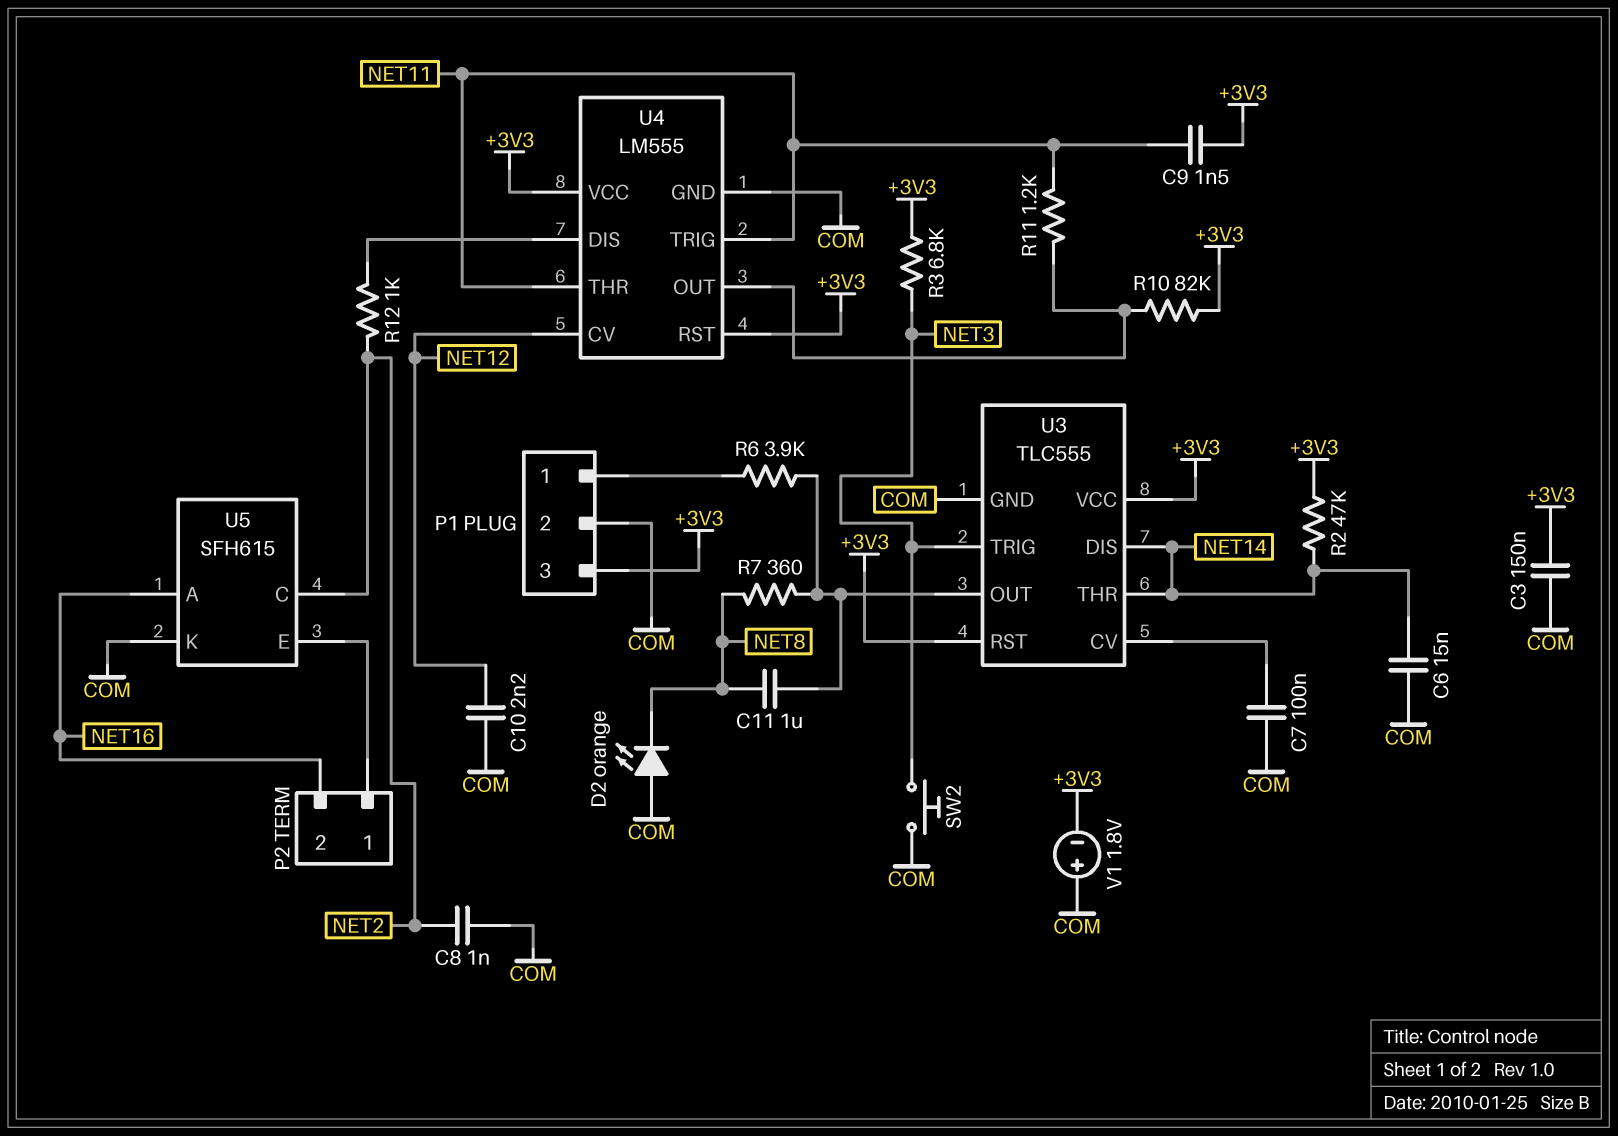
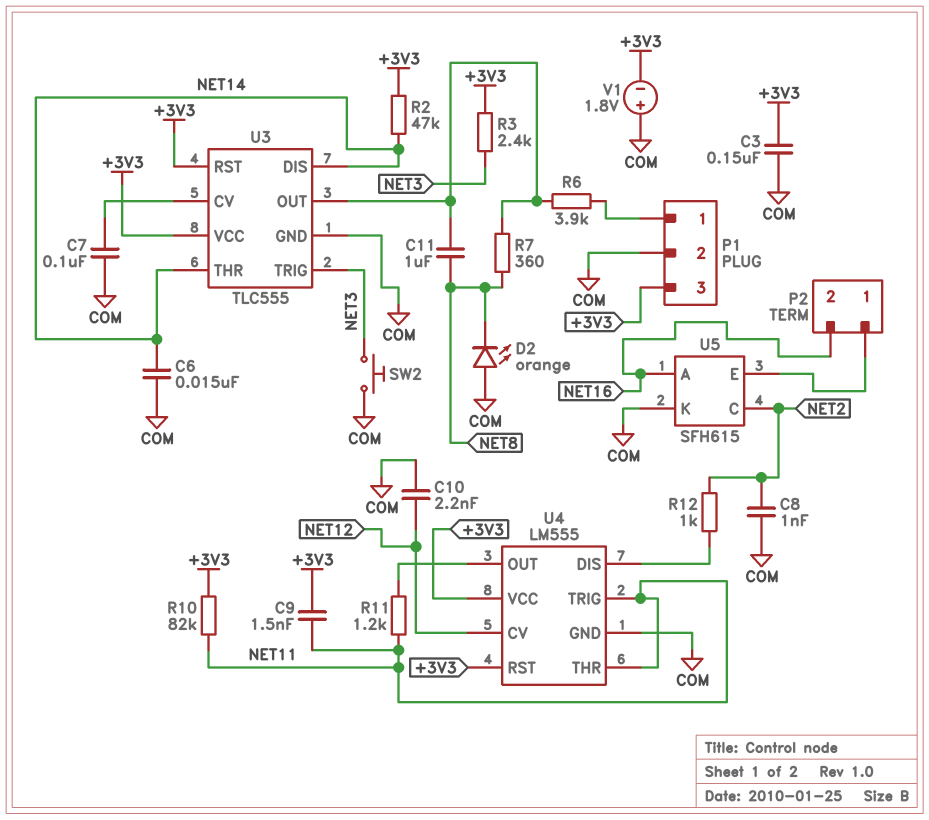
R3: 6.8k (+3V3, NET3) -> 2.4k (+3V3, NET3)
R10: 82k (+3V3, U4/OUT) -> 82k (+3V3, NET11)

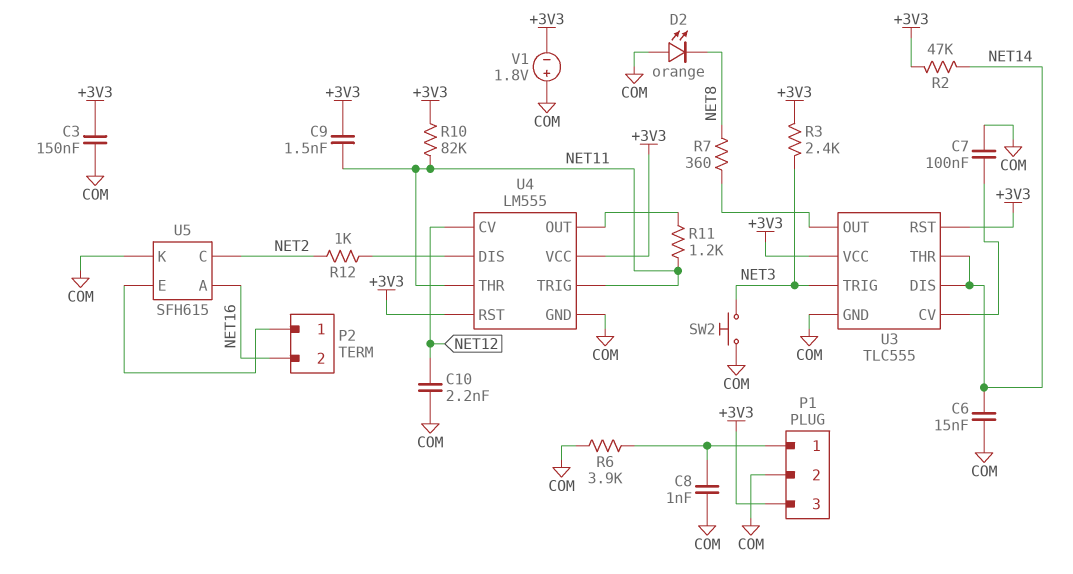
C8: 1nF (COM, NET2) -> 1nF (COM, P1/1)
C11: 1uF (NET8, U3/OUT) -> none
R6: 3.9k (P1/1, U3/OUT) -> 3.9k (COM, P1/1)

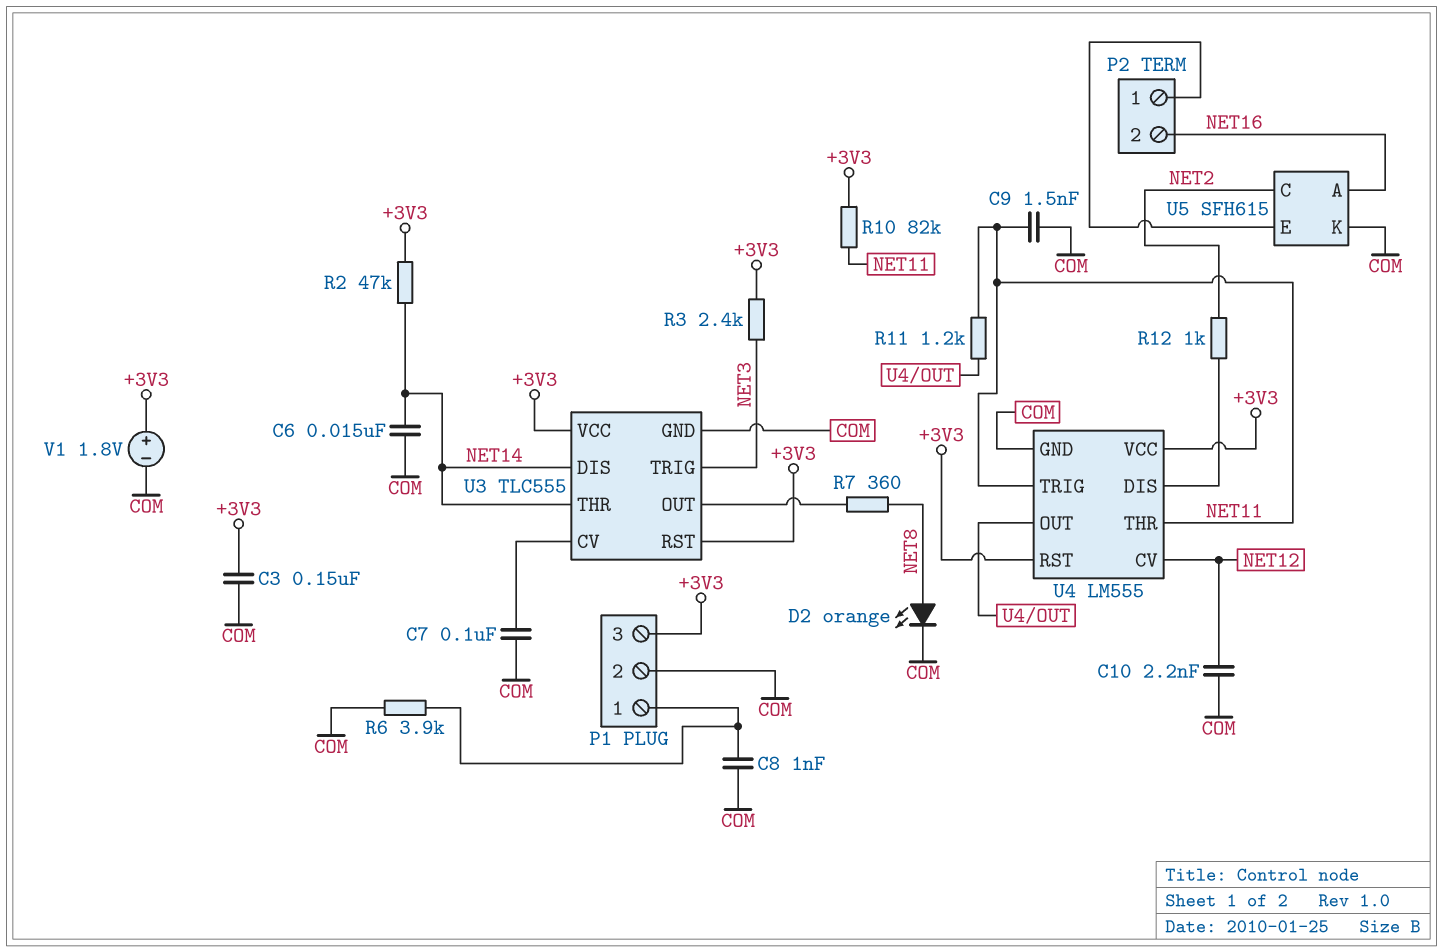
C9: 1.5nF (+3V3, NET11) -> 1.5nF (COM, NET11)
D2: LED orange (A COM, K NET8) -> LED orange (A NET8, K COM)
SW2: button (COM, NET3) -> none
V1: 1.8V (plus COM, minus +3V3) -> 1.8V (plus +3V3, minus COM)

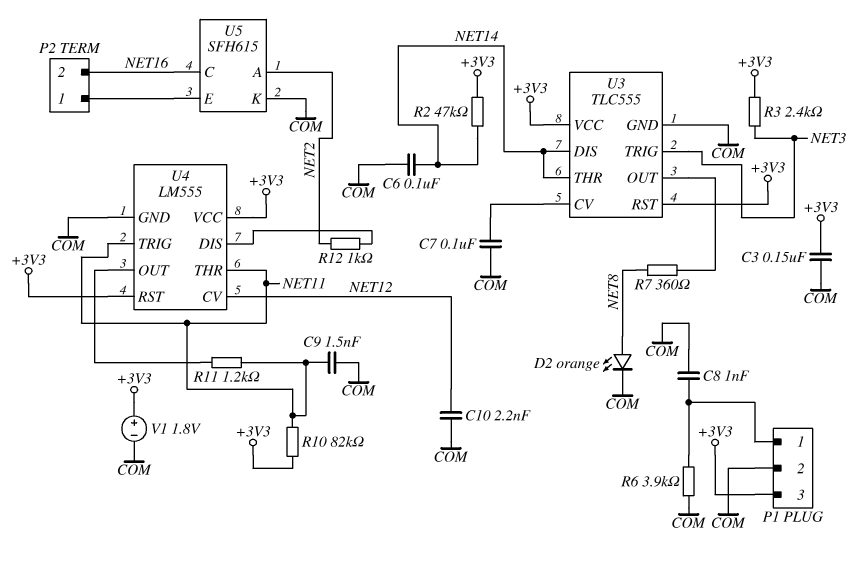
C6: 15nF (COM, NET14) -> 100nF (COM, NET14)
U5 pin A: NET16 -> NET2
U5 pin C: NET2 -> NET16

